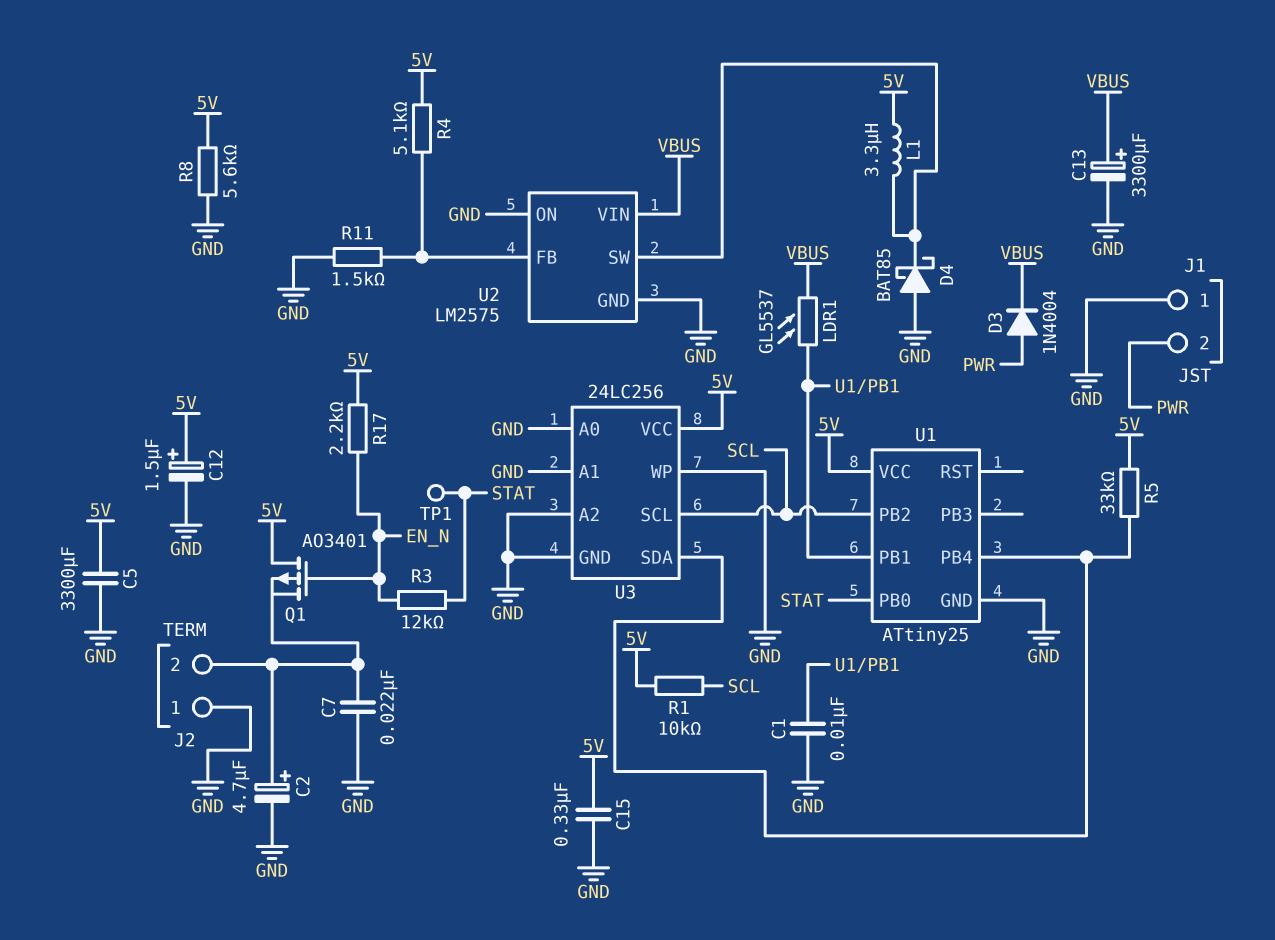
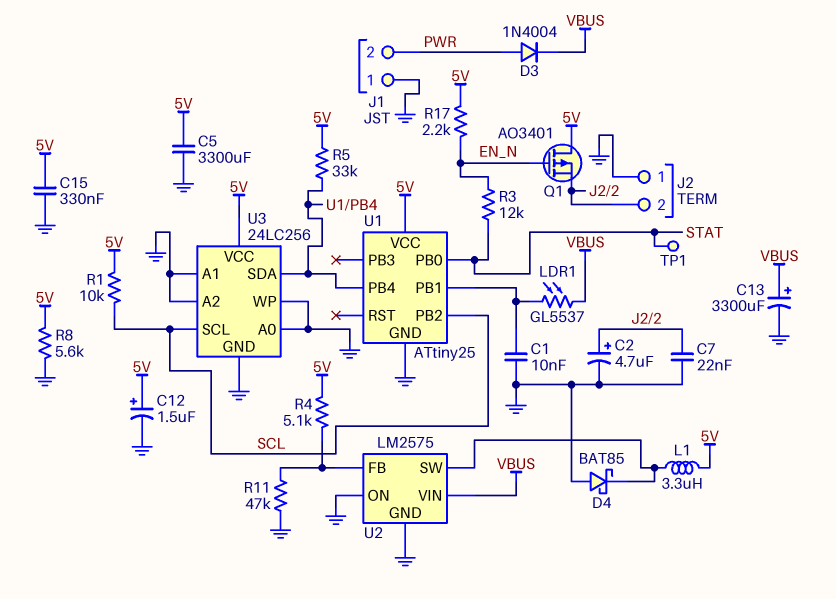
R11: 1.5k (GND, U2/FB) -> 47k (GND, U2/FB)

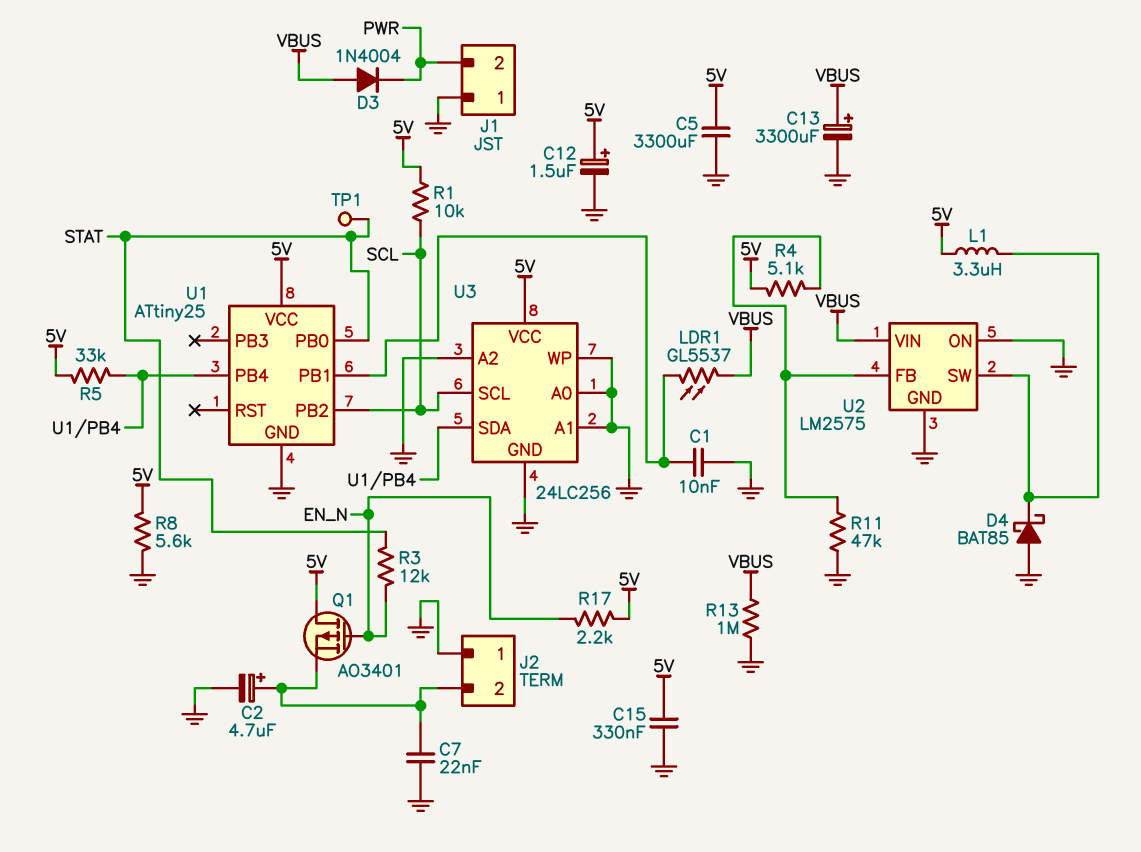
D3: diode 1N4004 (A PWR, K VBUS) -> diode 1N4004 (A VBUS, K PWR)
R13: none -> 1M (GND, VBUS)

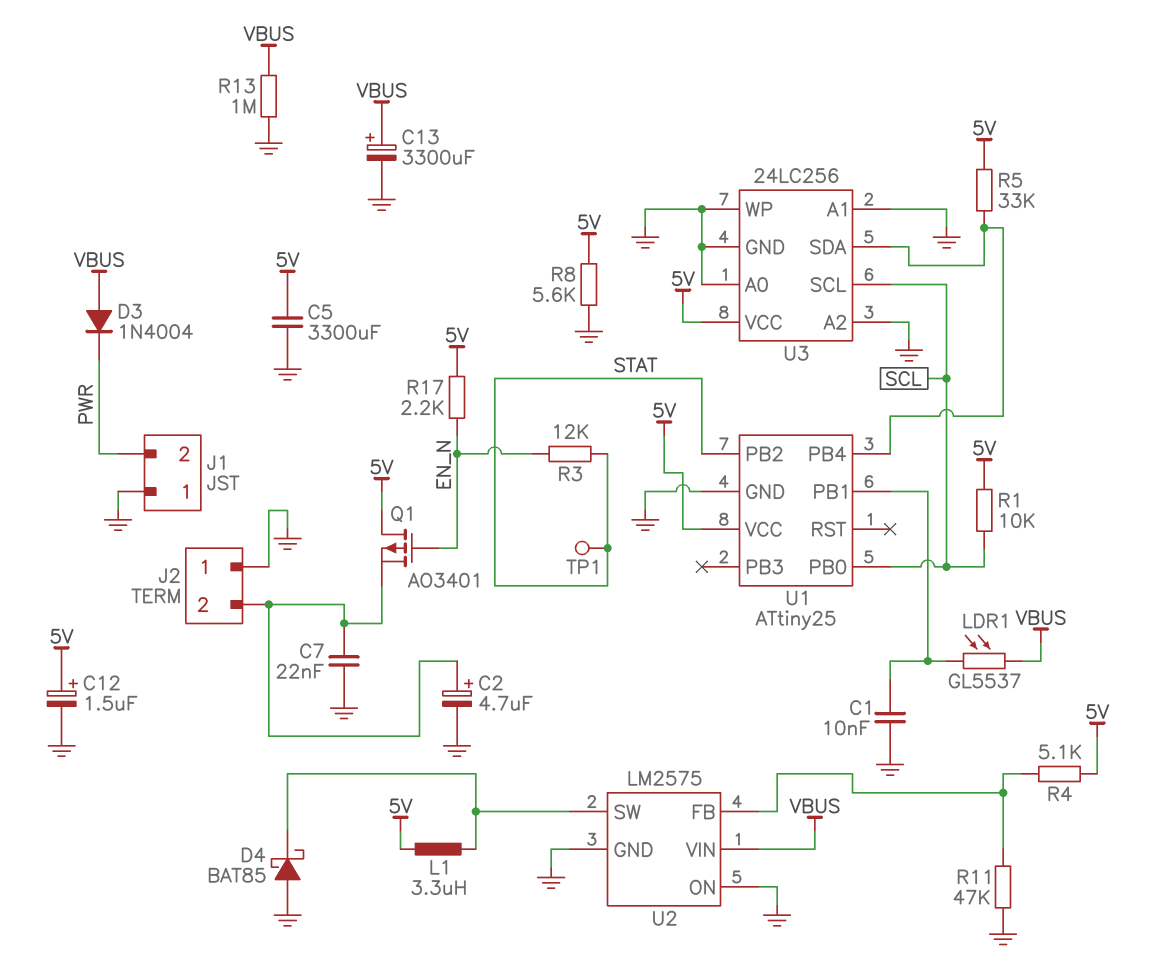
C15: 330nF (5V, GND) -> none
U1 pin PB0: STAT -> SCL
U1 pin PB2: SCL -> STAT

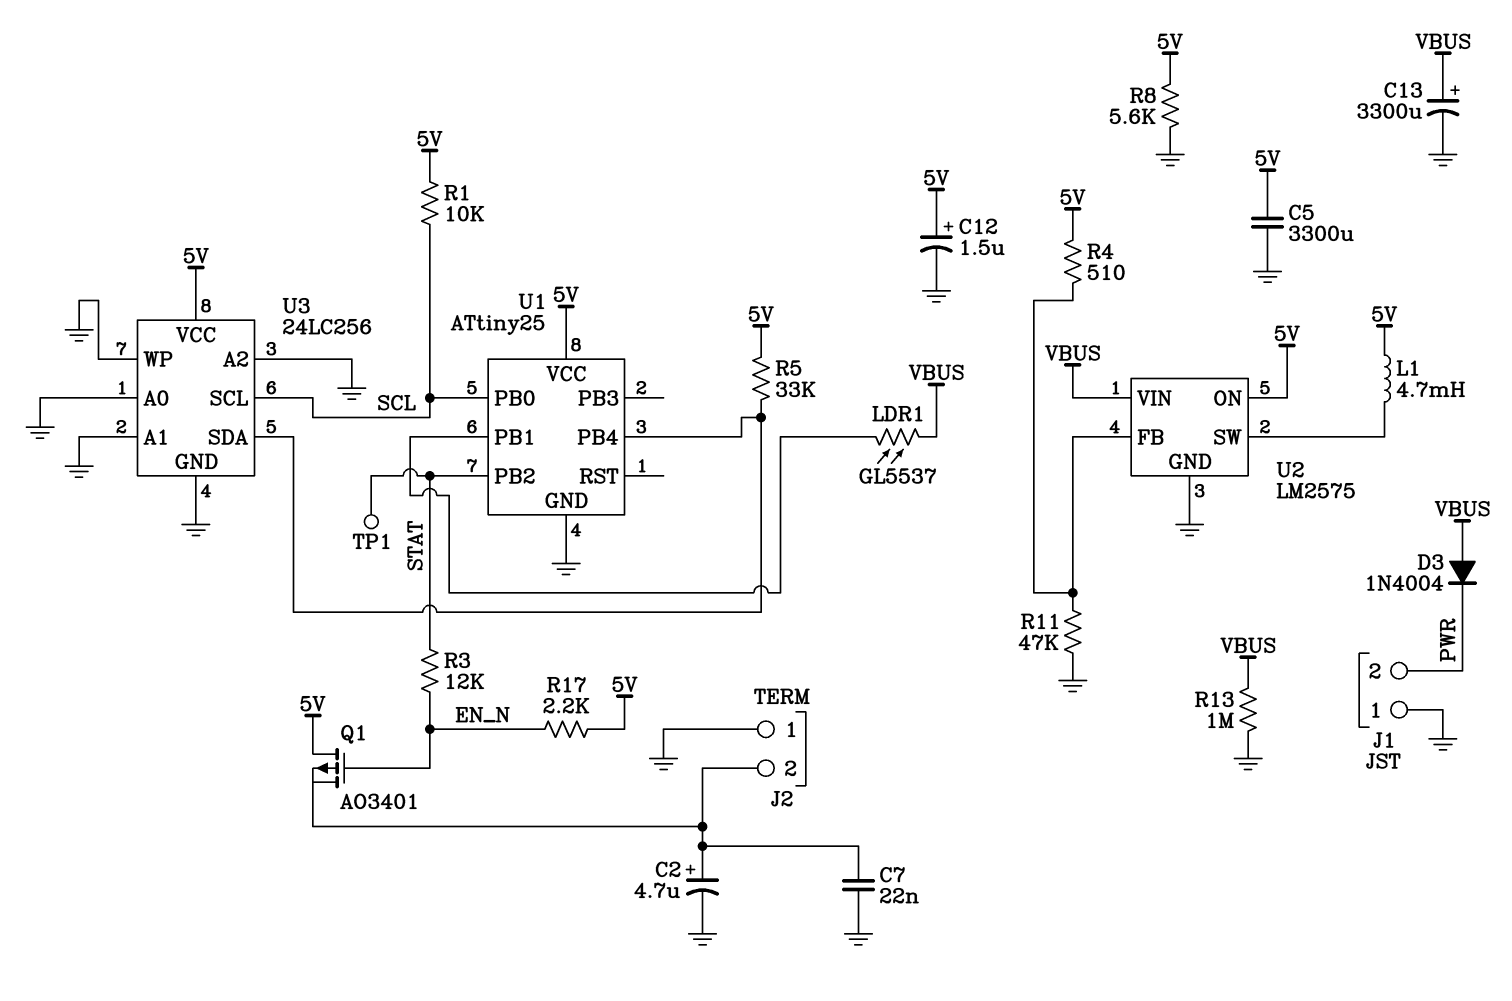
C1: 10nF (GND, U1/PB1) -> none
D4: schottky BAT85 (A GND, K U2/SW) -> none
L1: 3.3uH (5V, U2/SW) -> 4.7mH (5V, U2/SW)
R4: 5.1k (5V, U2/FB) -> 510 (5V, U2/FB)
U2 pin ON: GND -> 5V

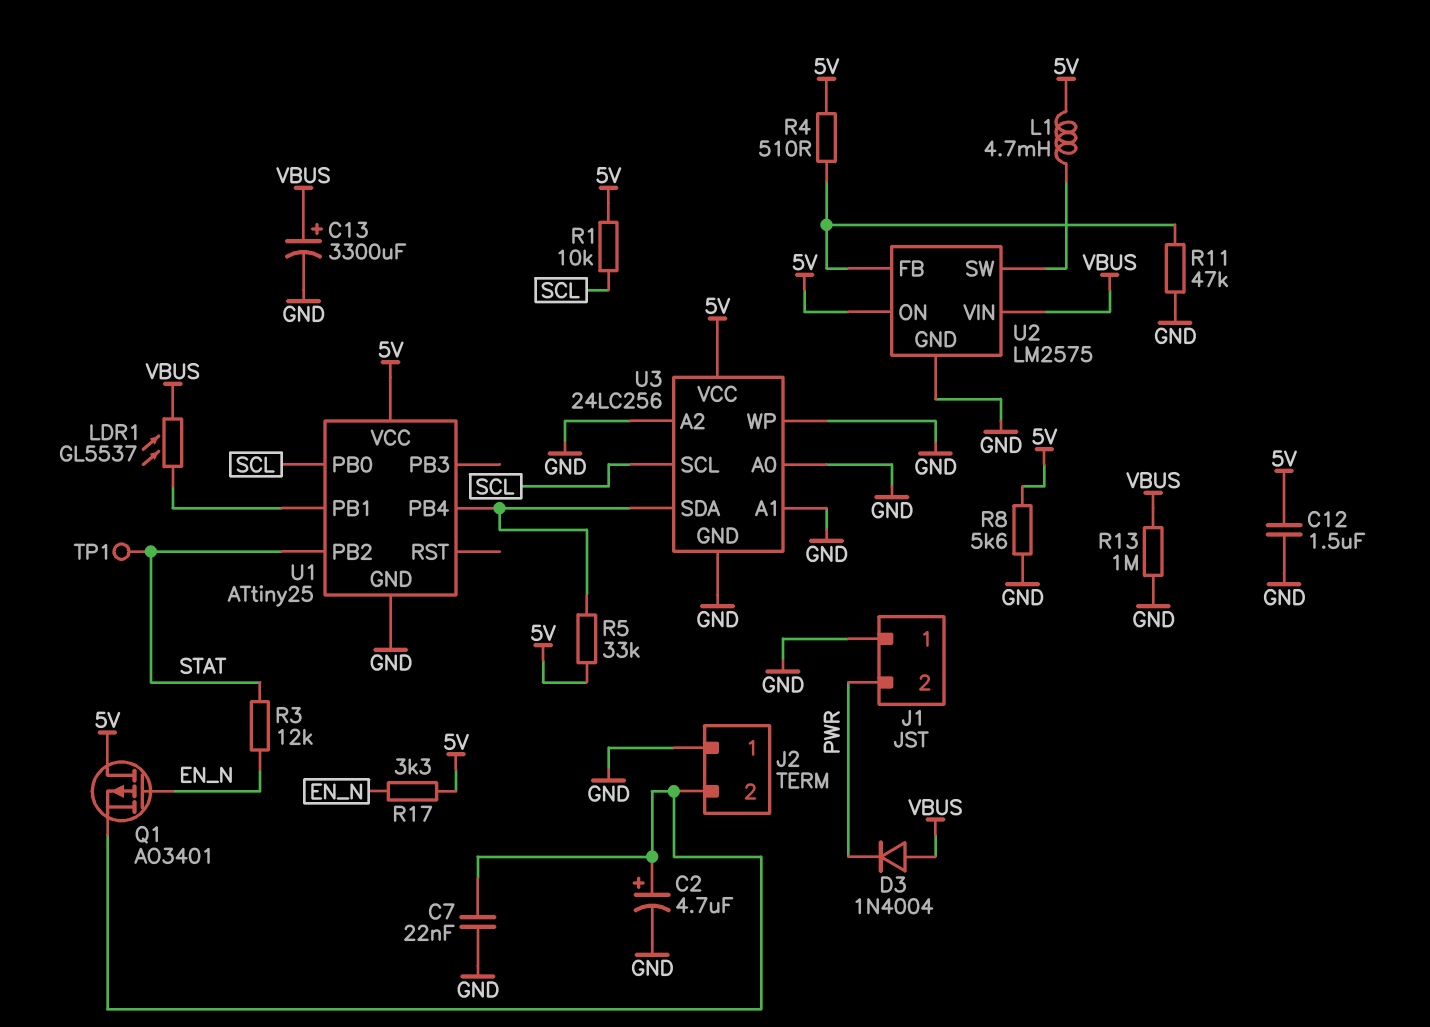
C5: 3300uF (5V, GND) -> none
C12: 1.5uF (plus 5V, minus GND) -> 1.5uF (5V, GND)
R17: 2.2k (5V, EN_N) -> 3.3k (5V, EN_N)

